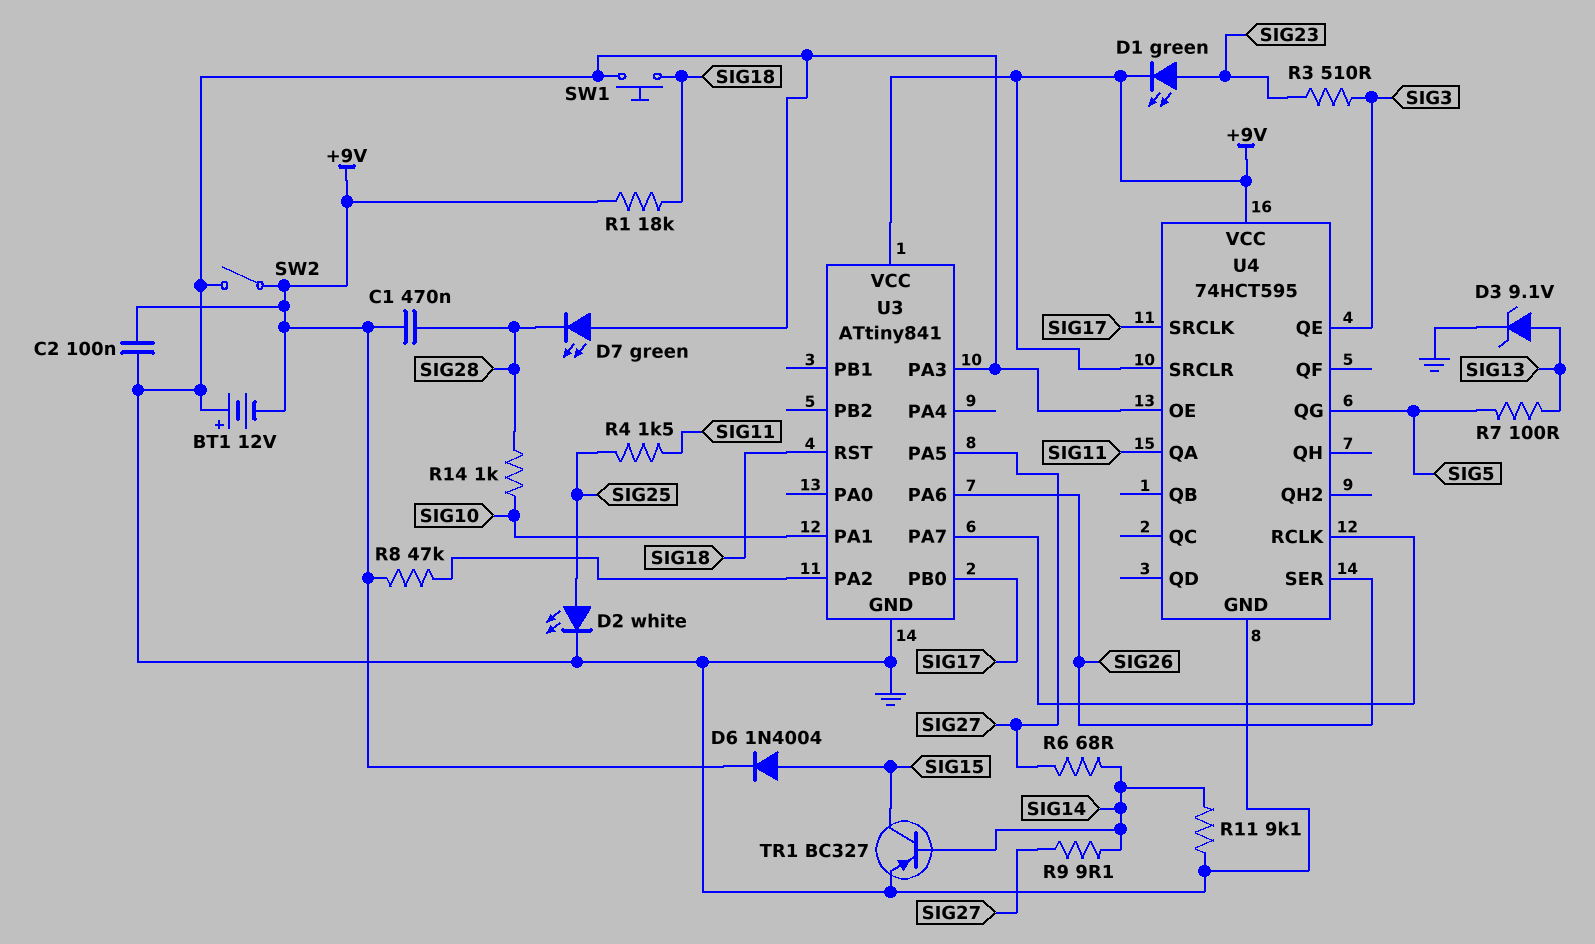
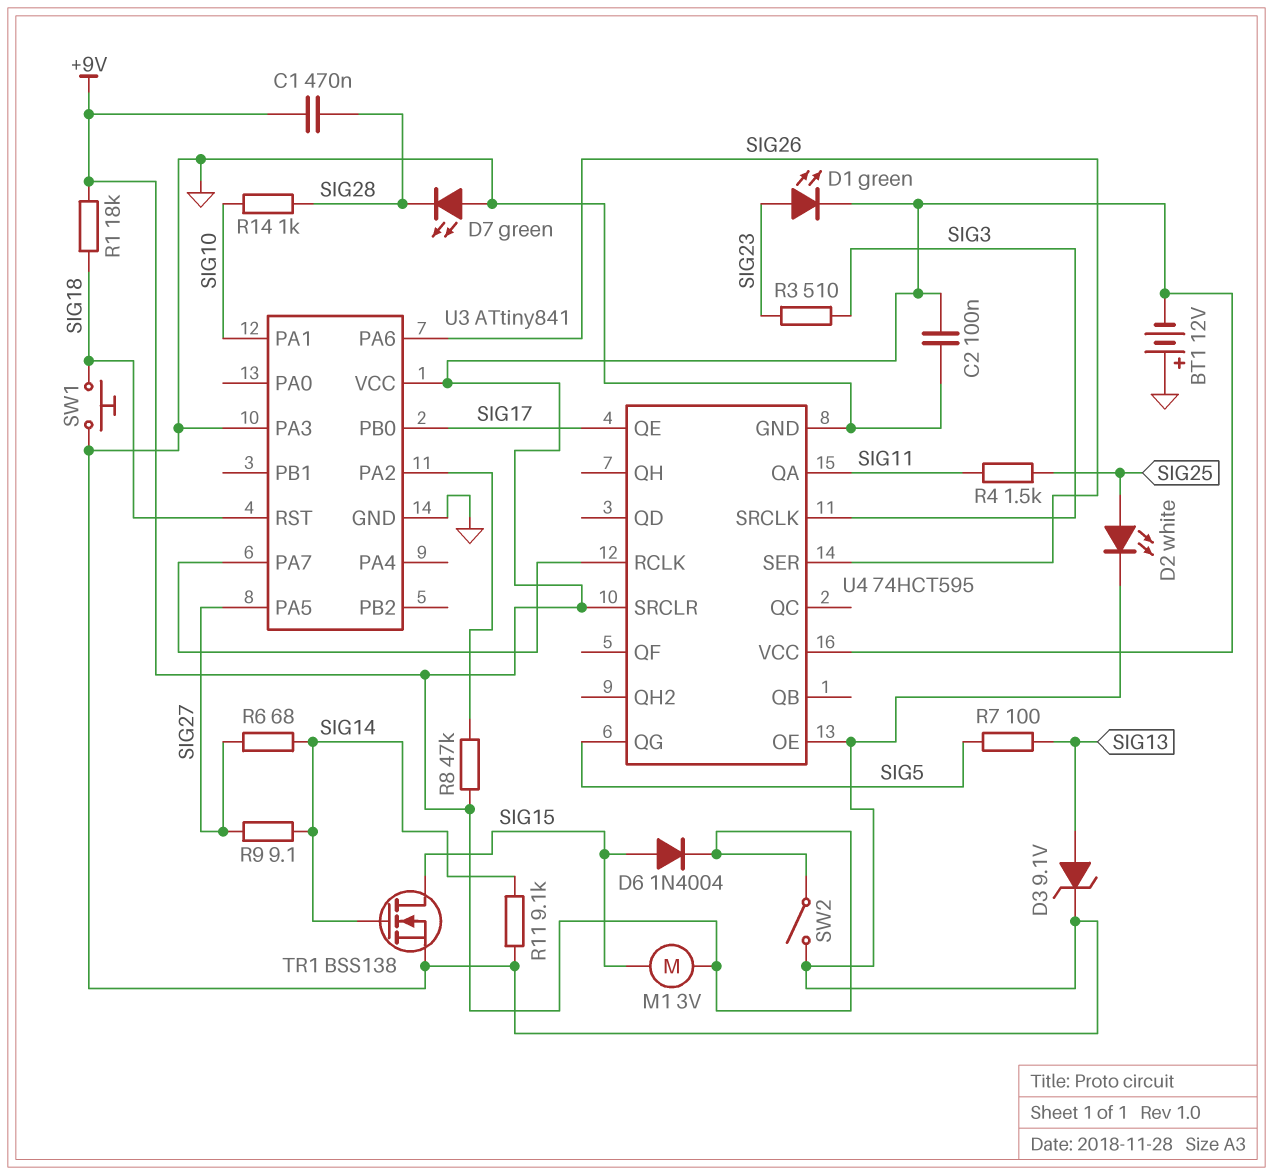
M1: none -> motor 3V (+9V, SIG15)
TR1: PNP BC327 (B SIG14, C SIG15, E GND) -> NMOS BSS138 (G SIG14, D SIG15, S GND)
U4 pin QE: SIG3 -> SIG17
U4 pin SRCLK: SIG17 -> SIG3

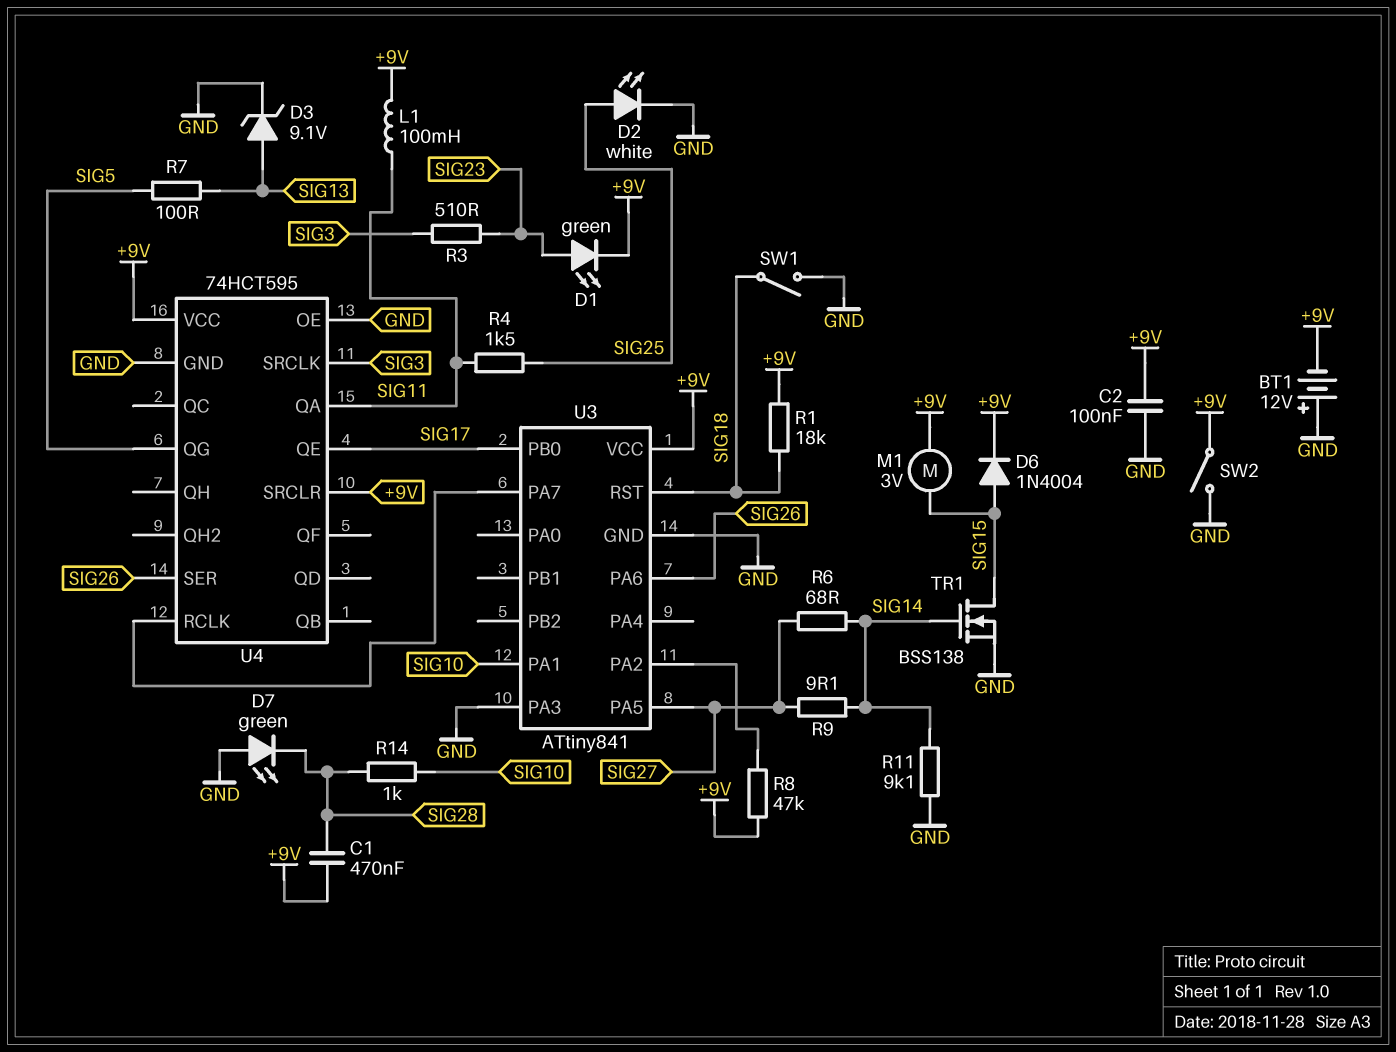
L1: none -> 100mH (+9V, SIG11)
SW1: button (GND, SIG18) -> switch (GND, SIG18)

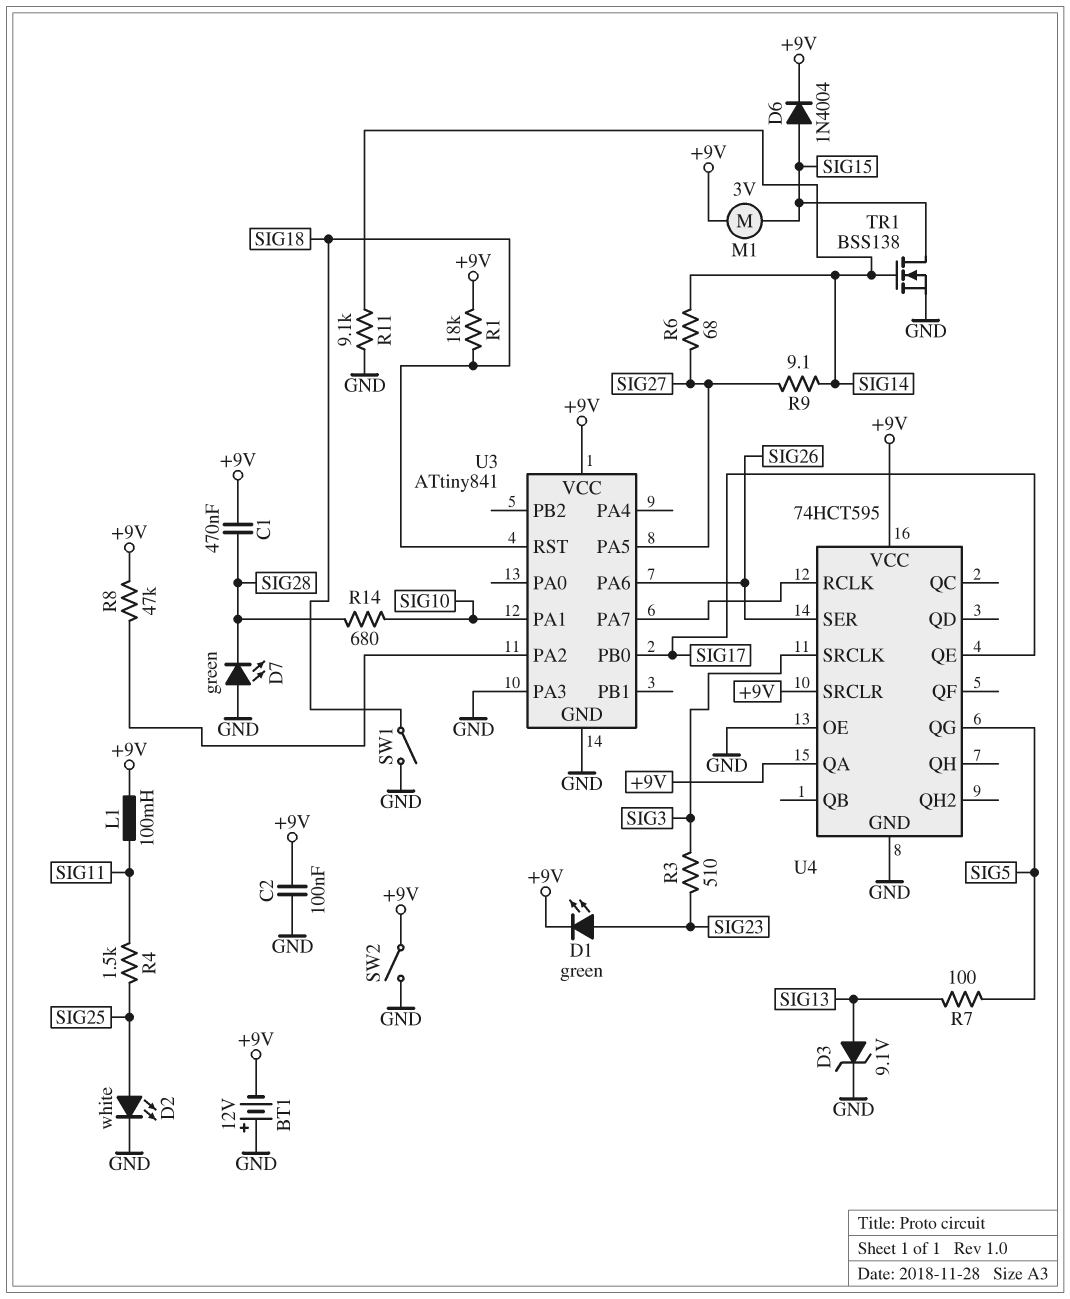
R14: 1k (SIG10, SIG28) -> 680 (SIG10, SIG28)
U4 pin QA: SIG11 -> +9V

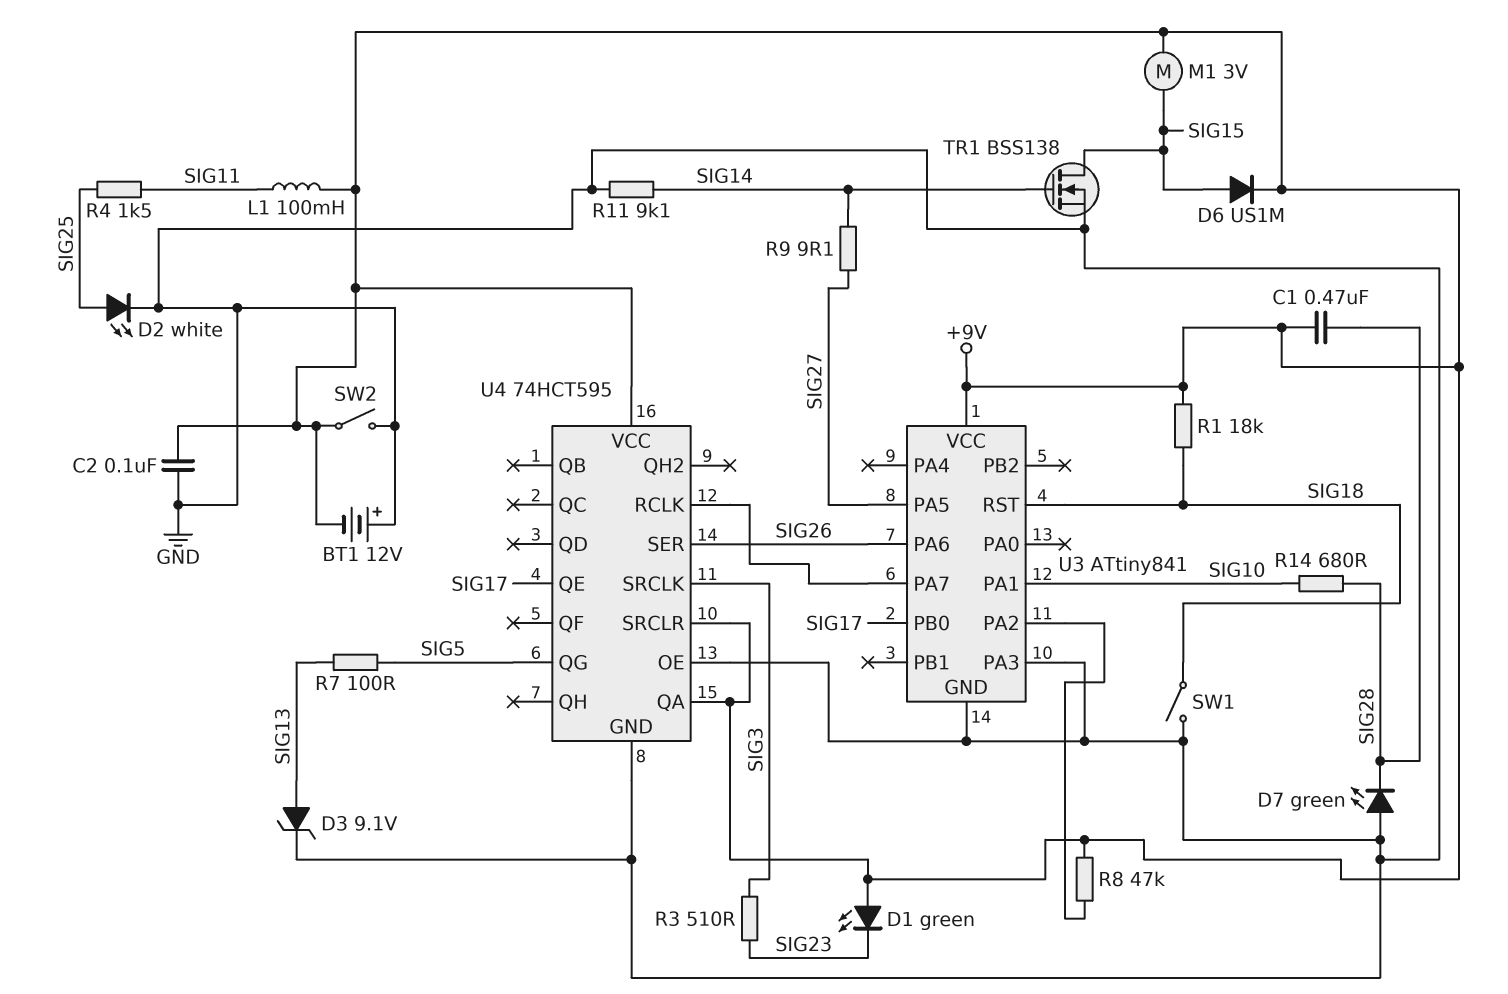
D1: LED green (A SIG23, K +9V) -> LED green (A +9V, K SIG23)
D6: diode 1N4004 (A SIG15, K +9V) -> diode US1M (A SIG15, K +9V)
R6: 68 (SIG14, SIG27) -> none

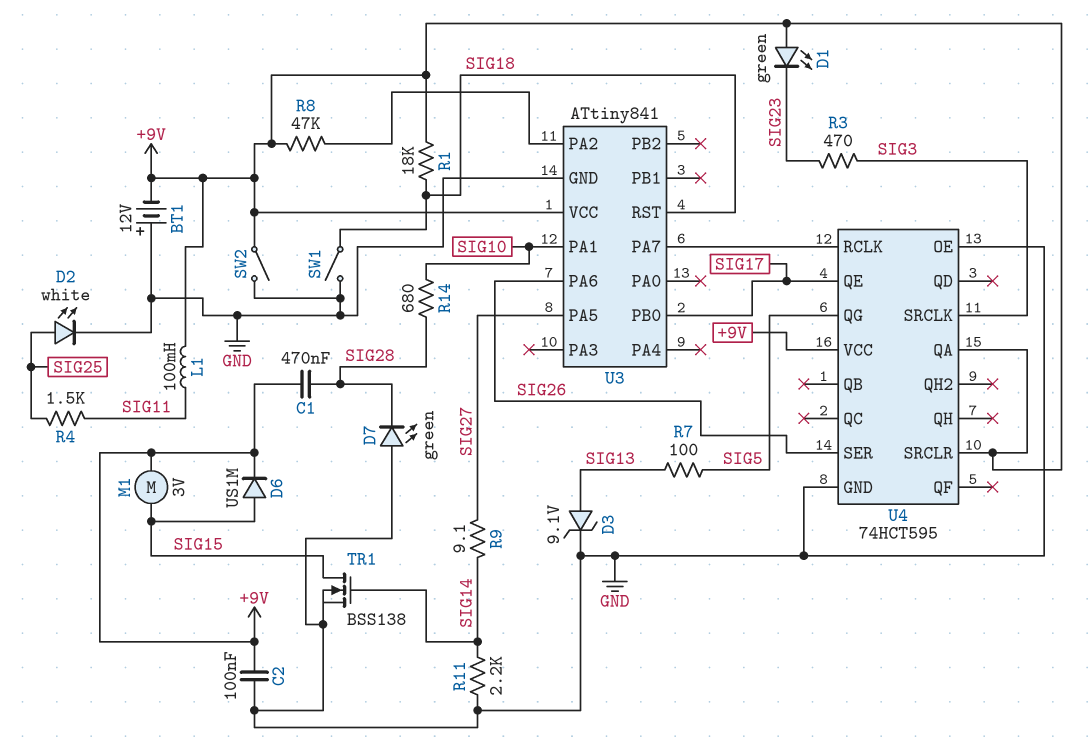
R3: 510 (SIG3, SIG23) -> 470 (SIG3, SIG23)
R11: 9.1k (GND, SIG14) -> 2.2k (GND, SIG14)
U3 pin PA3: GND -> none

